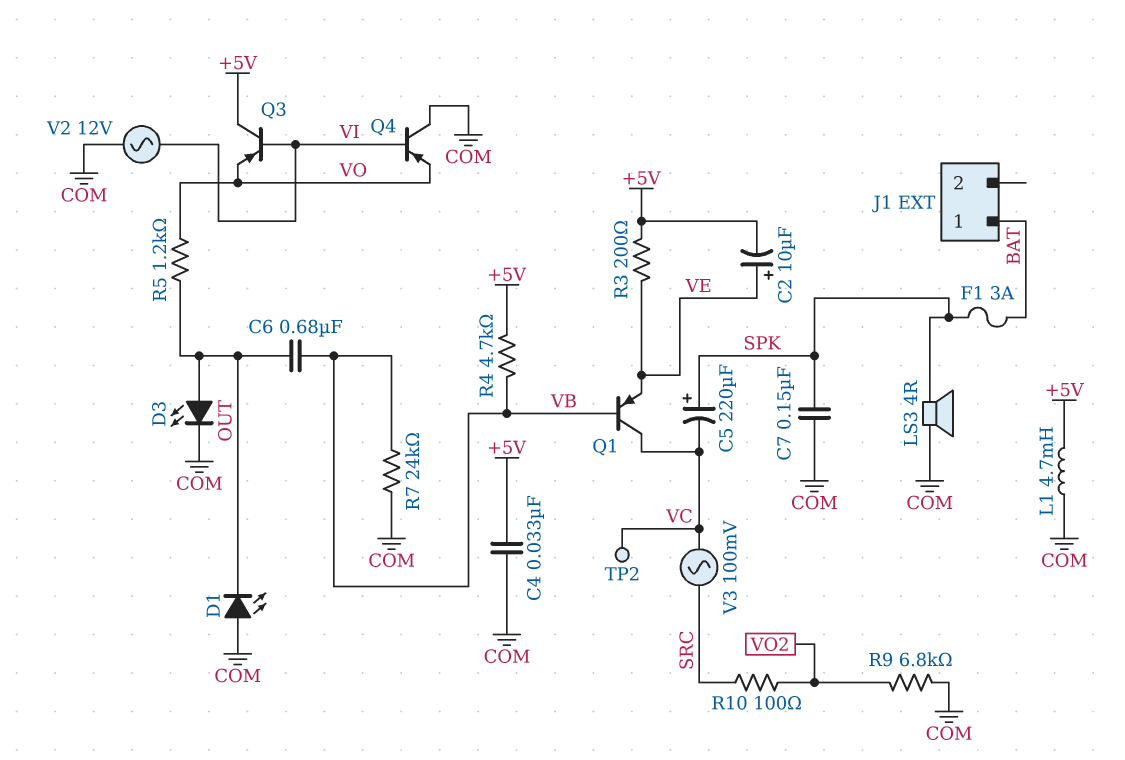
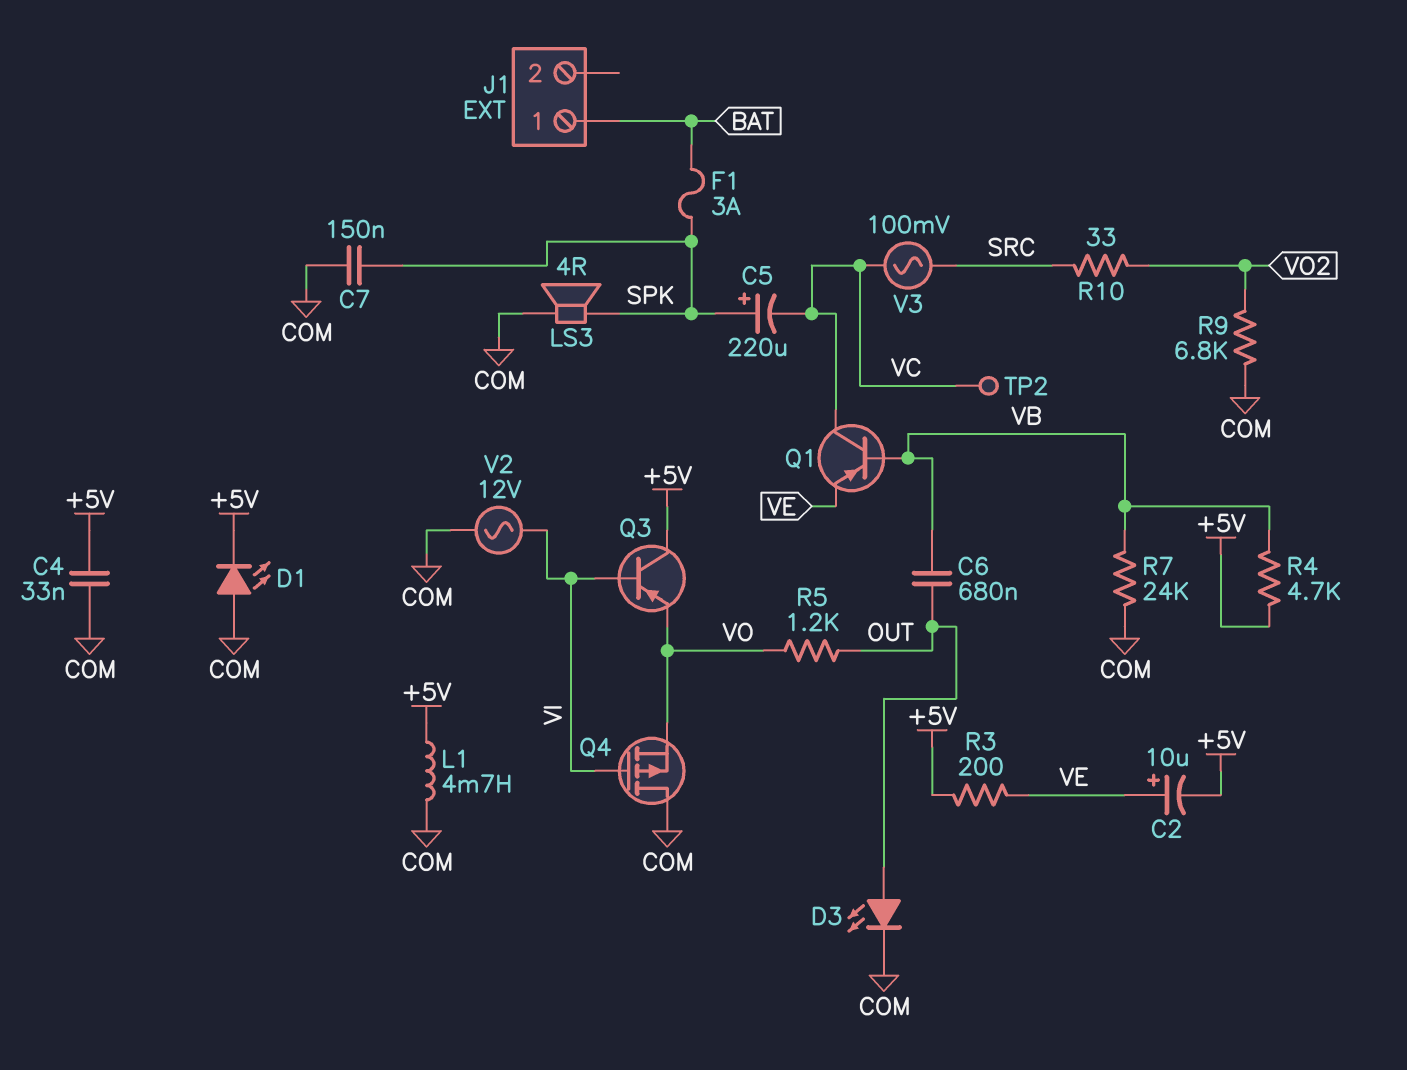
D1: LED (A COM, K OUT) -> LED (A COM, K +5V)
Q4: PNP (B VI, C COM, E VO) -> PMOS (G VI, D COM, S VO)
R10: 100 (SRC, VO2) -> 33 (SRC, VO2)

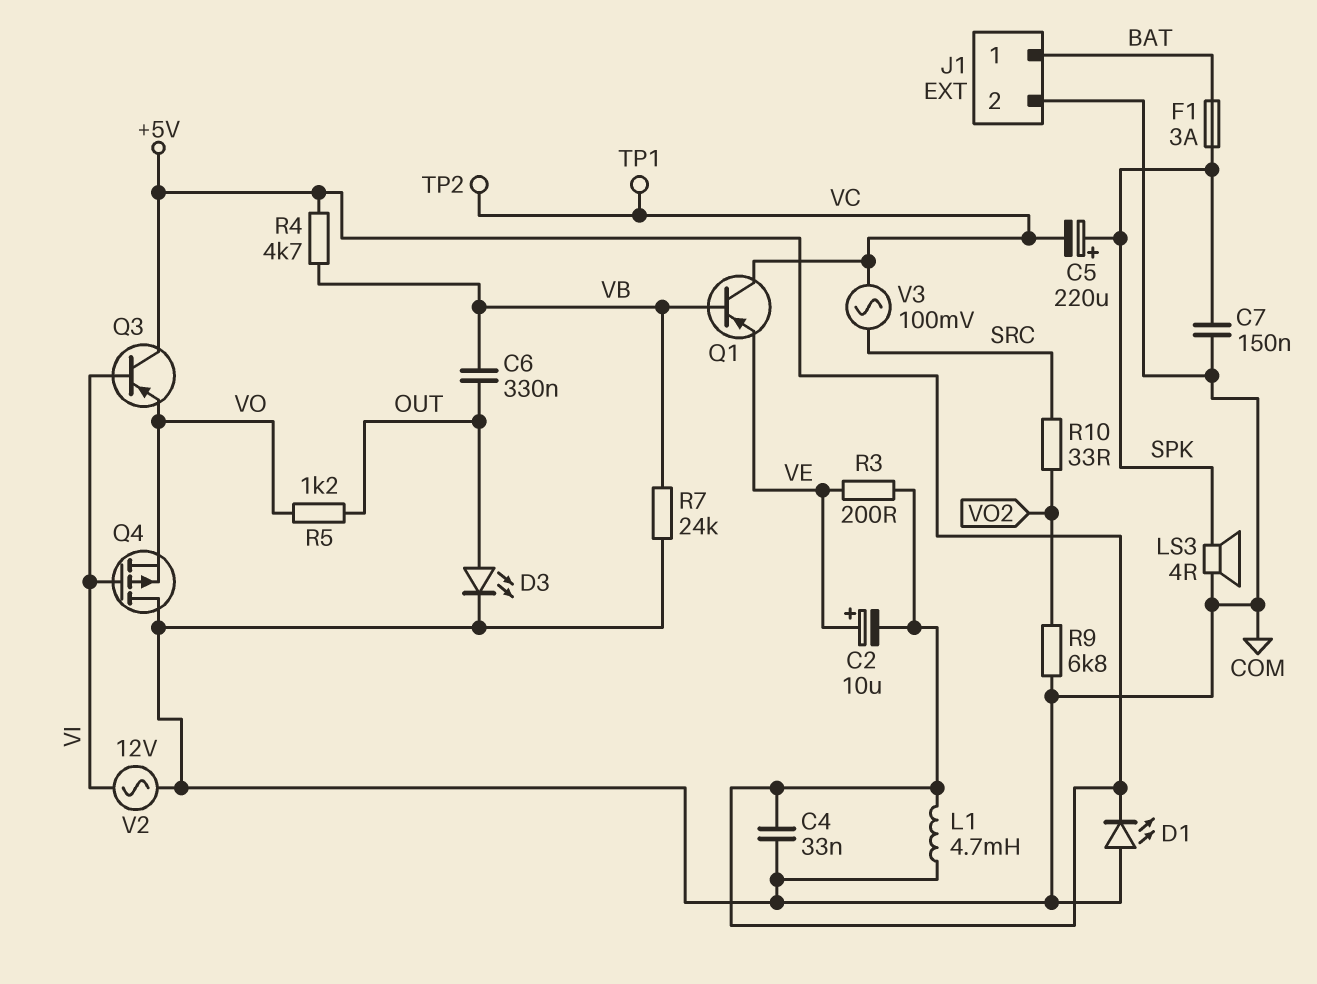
C6: 680nF (OUT, VB) -> 330nF (OUT, VB)
J1 pin 2: none -> COM
TP1: none -> test point (VC)

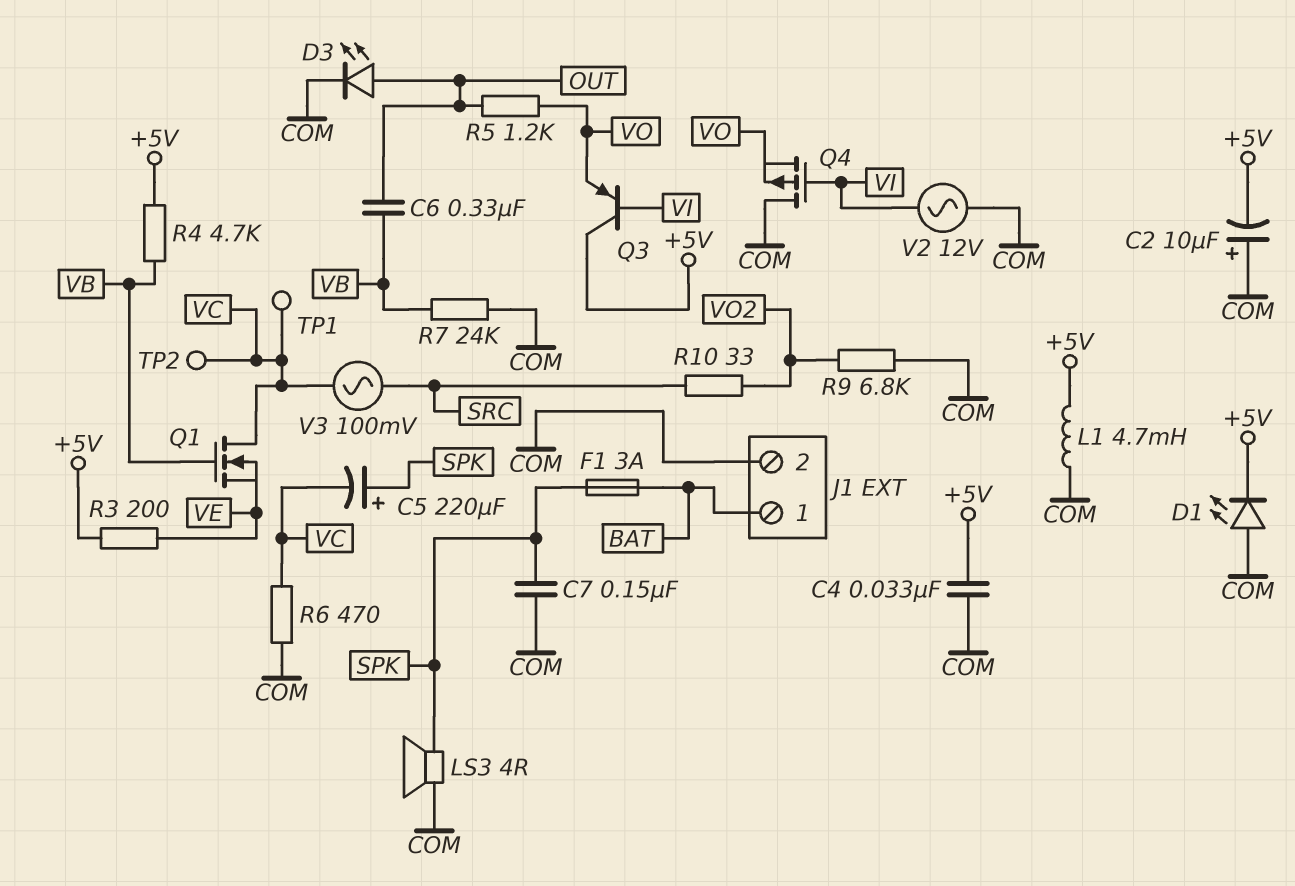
C2: 10uF (plus VE, minus +5V) -> 10uF (plus COM, minus +5V)
Q1: PNP (B VB, C VC, E VE) -> NMOS (G VB, D VC, S VE)
R6: none -> 470 (COM, VC)

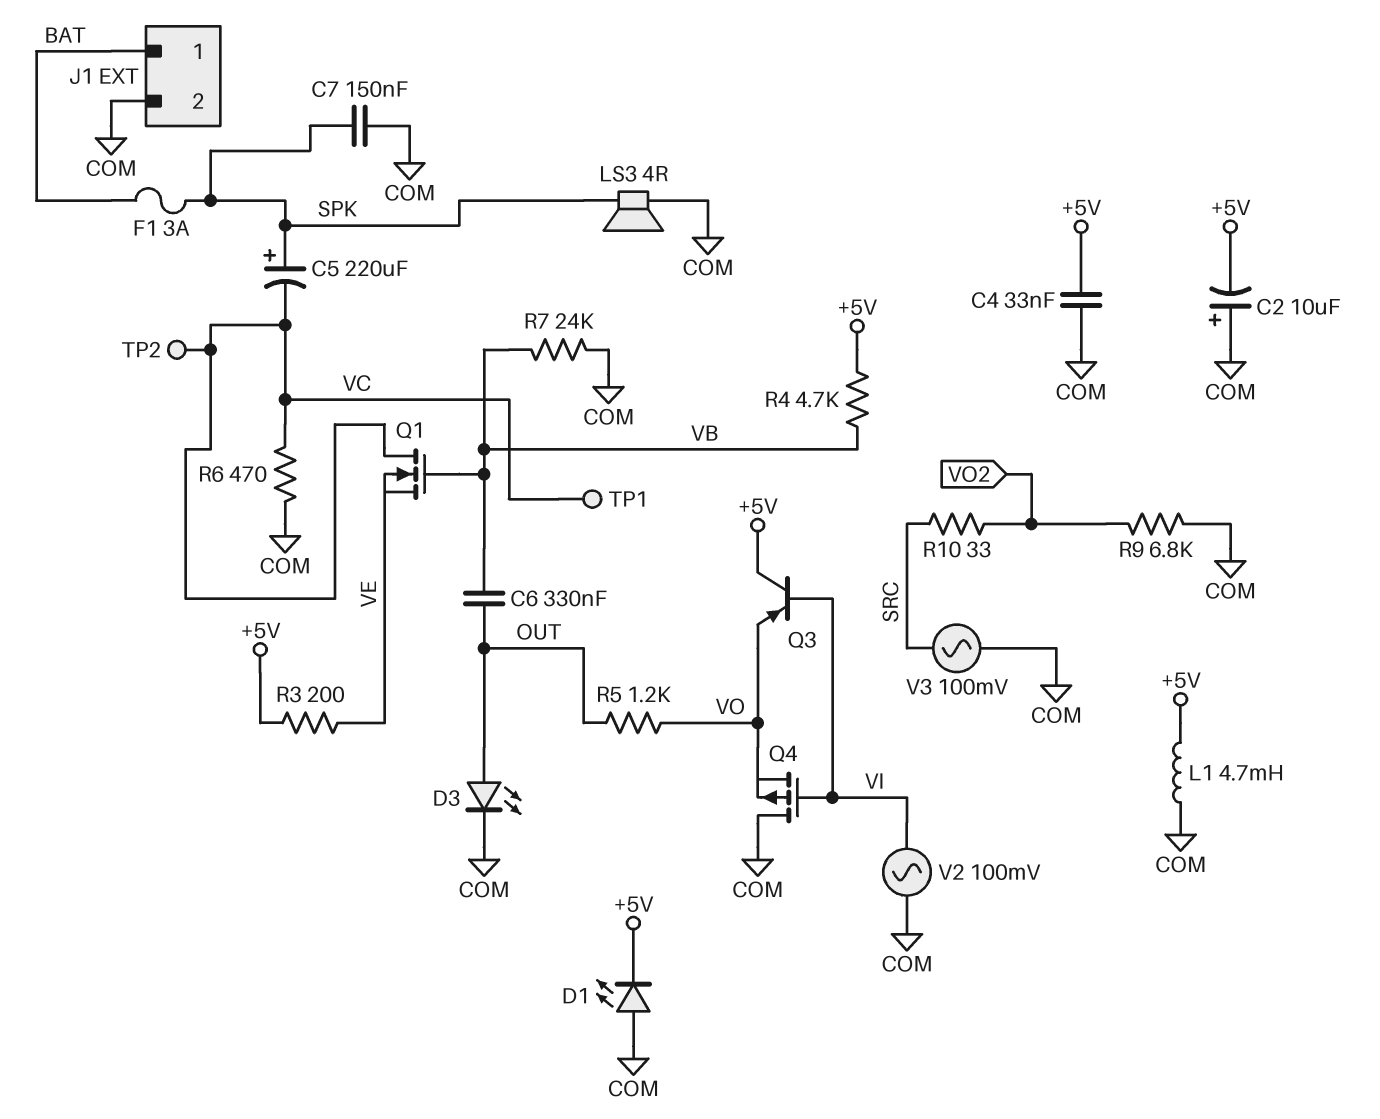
V2: AC 12V (COM, VI) -> AC 100mV (COM, VI)
V3: AC 100mV (SRC, VC) -> AC 100mV (COM, SRC)

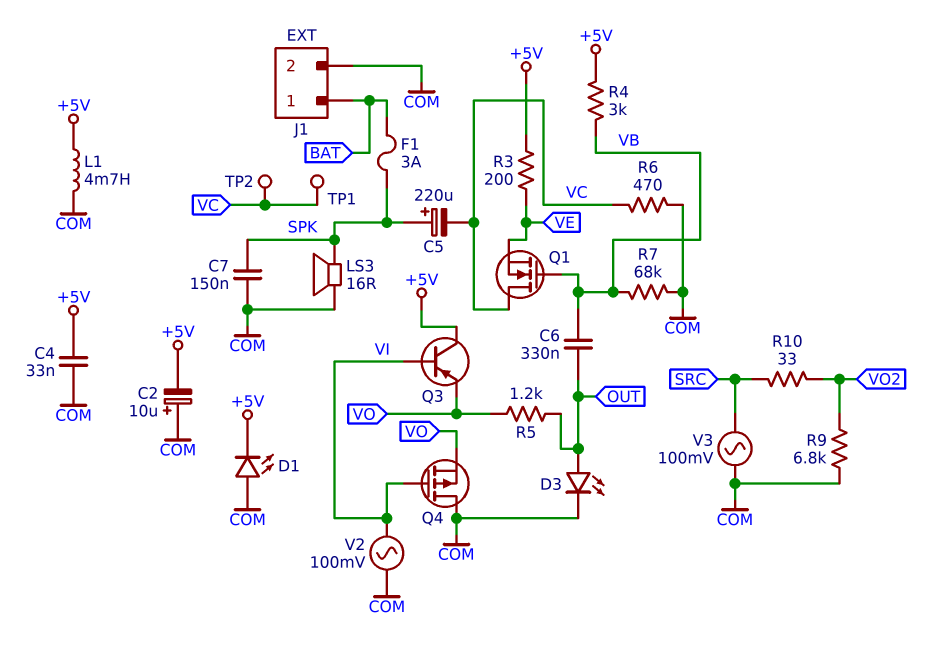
LS3: speaker 4R (COM, SPK) -> speaker 16R (COM, SPK)
R4: 4.7k (+5V, VB) -> 3k (+5V, VB)
R7: 24k (COM, VB) -> 68k (COM, VB)

